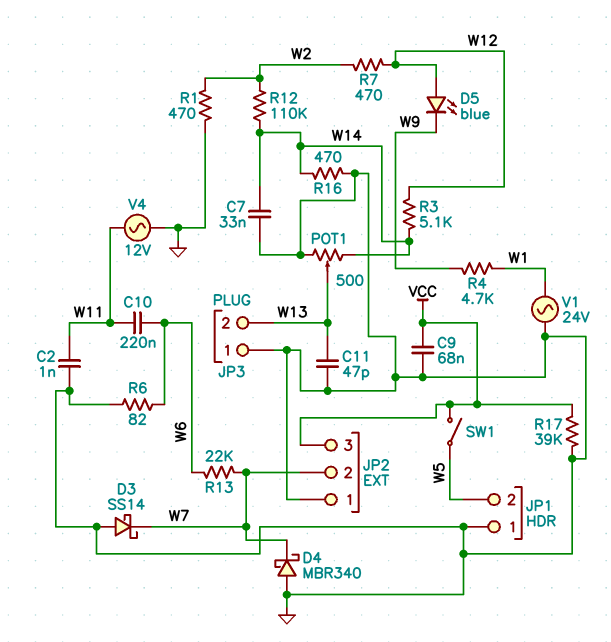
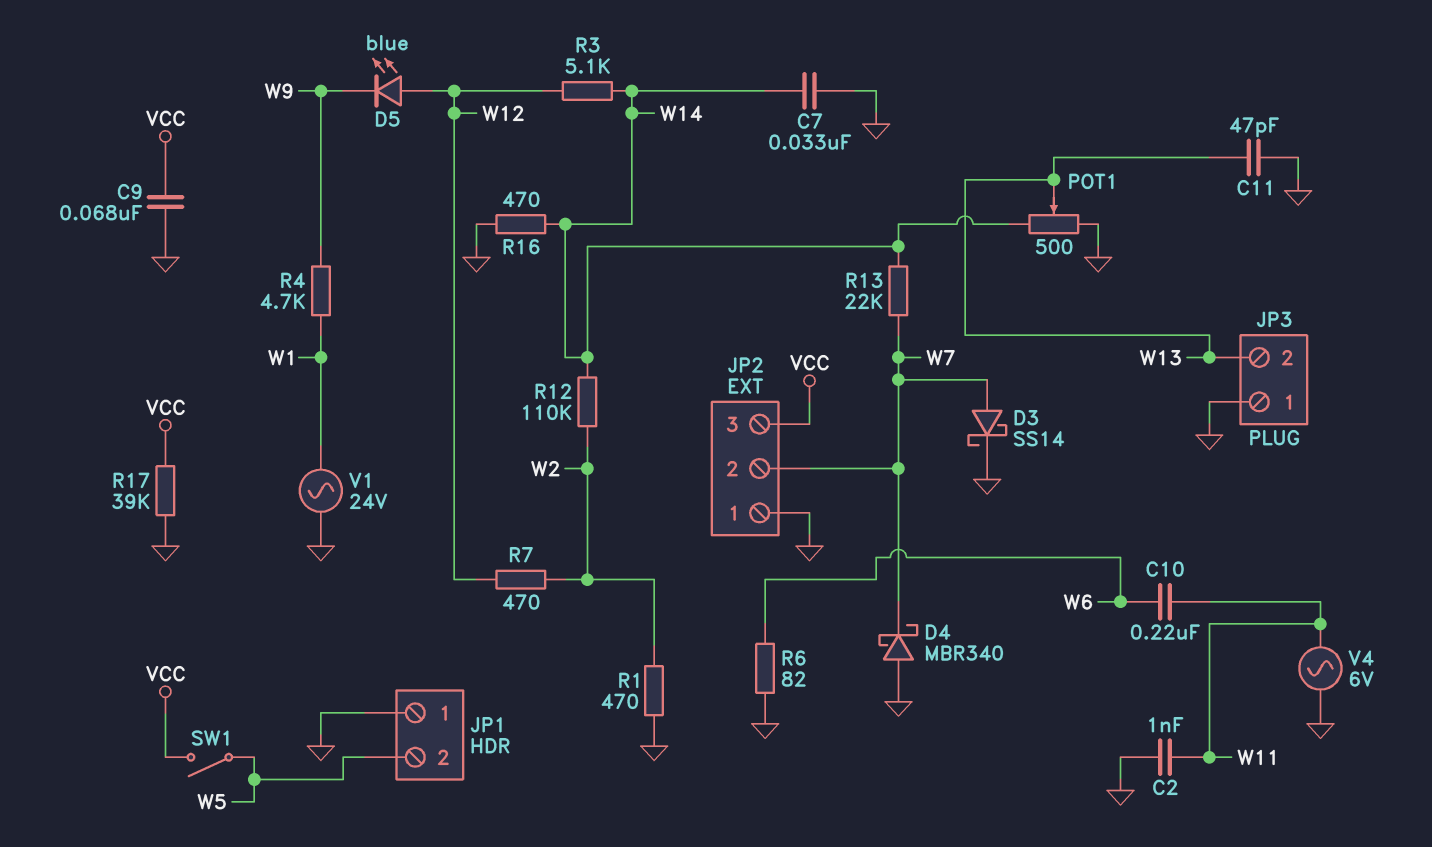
D3: schottky SS14 (A GND, K W7) -> schottky SS14 (A W7, K GND)
R13: 22k (W6, W7) -> 22k (W7, W14)
V4: AC 12V (GND, W11) -> AC 6V (GND, W11)

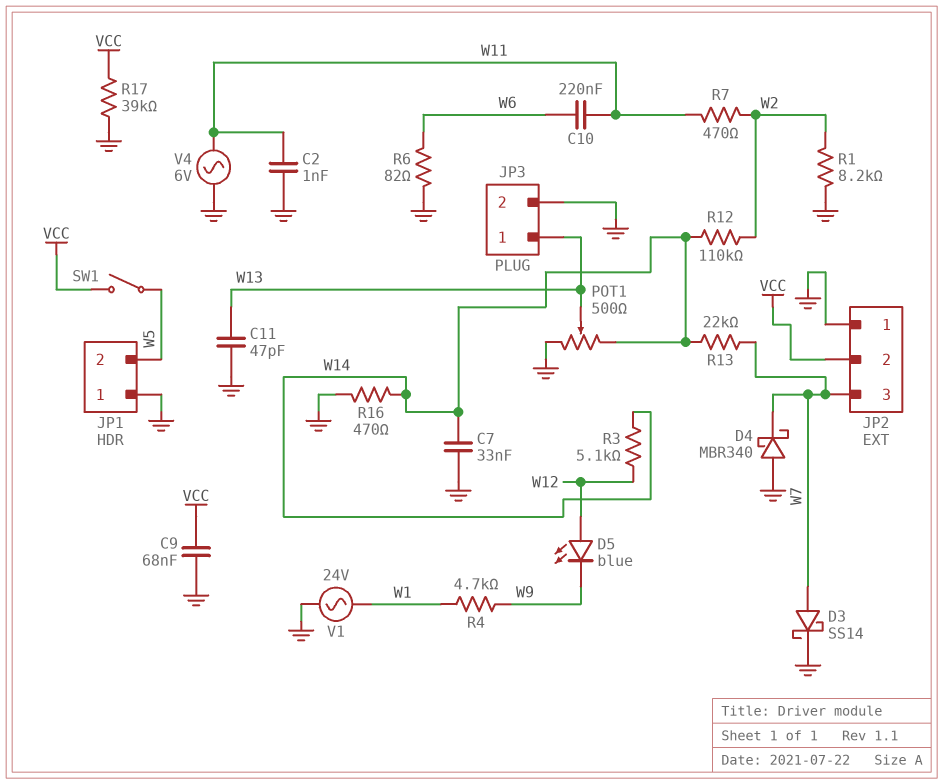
JP2 pin 2: W7 -> VCC
JP2 pin 3: VCC -> W7
JP3 pin 1: GND -> W13
JP3 pin 2: W13 -> GND
R1: 470 (GND, W2) -> 8.2k (GND, W2)
R7: 470 (W2, W12) -> 470 (W2, W11)

